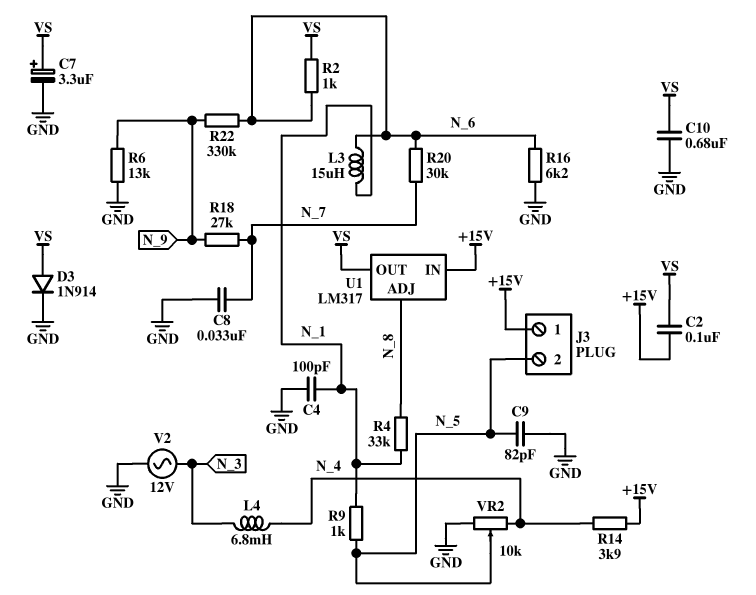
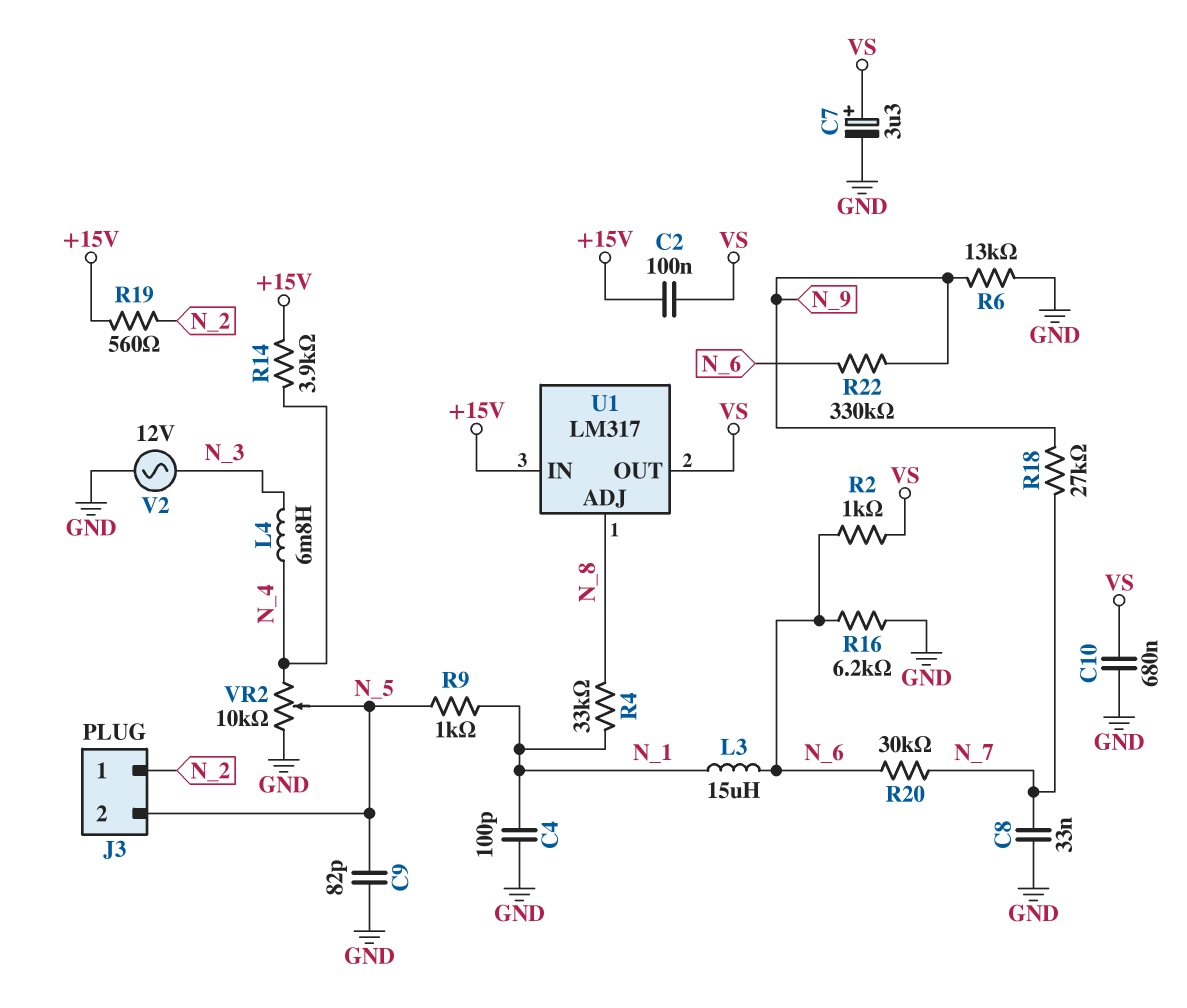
D3: diode 1N914 (A VS, K GND) -> none
J3 pin 1: +15V -> N_2
R19: none -> 560 (+15V, N_2)

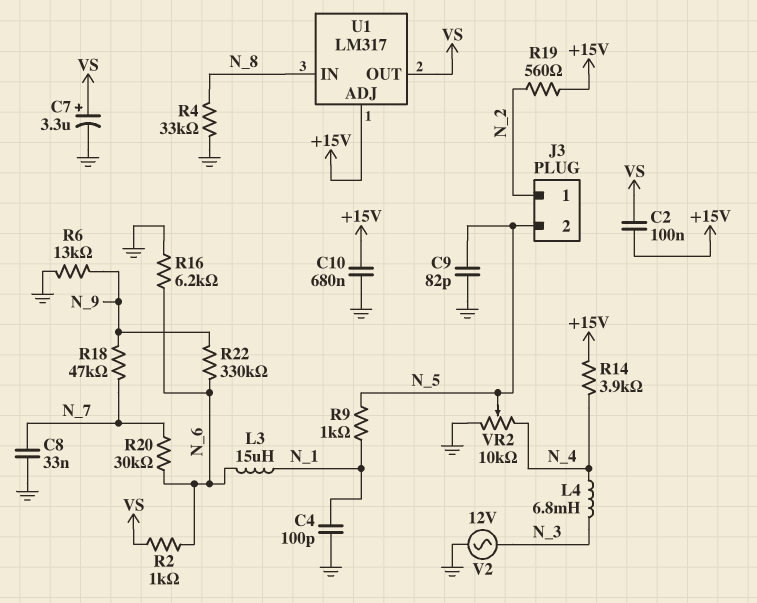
C10: 680nF (GND, VS) -> 680nF (+15V, GND)
R4: 33k (N_1, N_8) -> 33k (GND, N_8)
R18: 27k (N_7, N_9) -> 47k (N_7, N_9)
U1 pin ADJ: N_8 -> +15V
U1 pin IN: +15V -> N_8

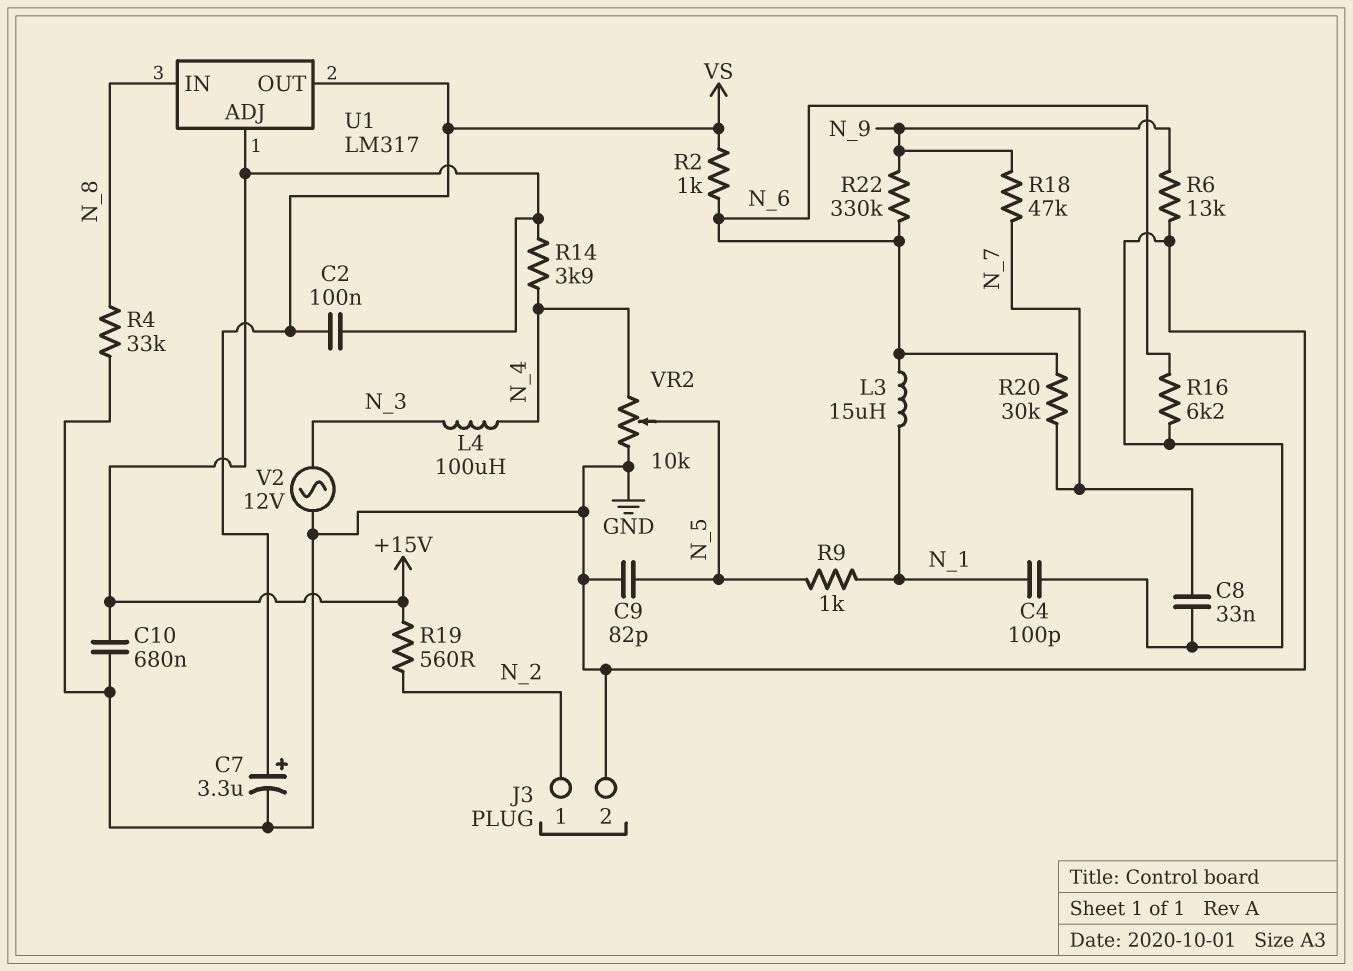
J3 pin 2: N_5 -> GND
L4: 6.8mH (N_3, N_4) -> 100uH (N_3, N_4)

